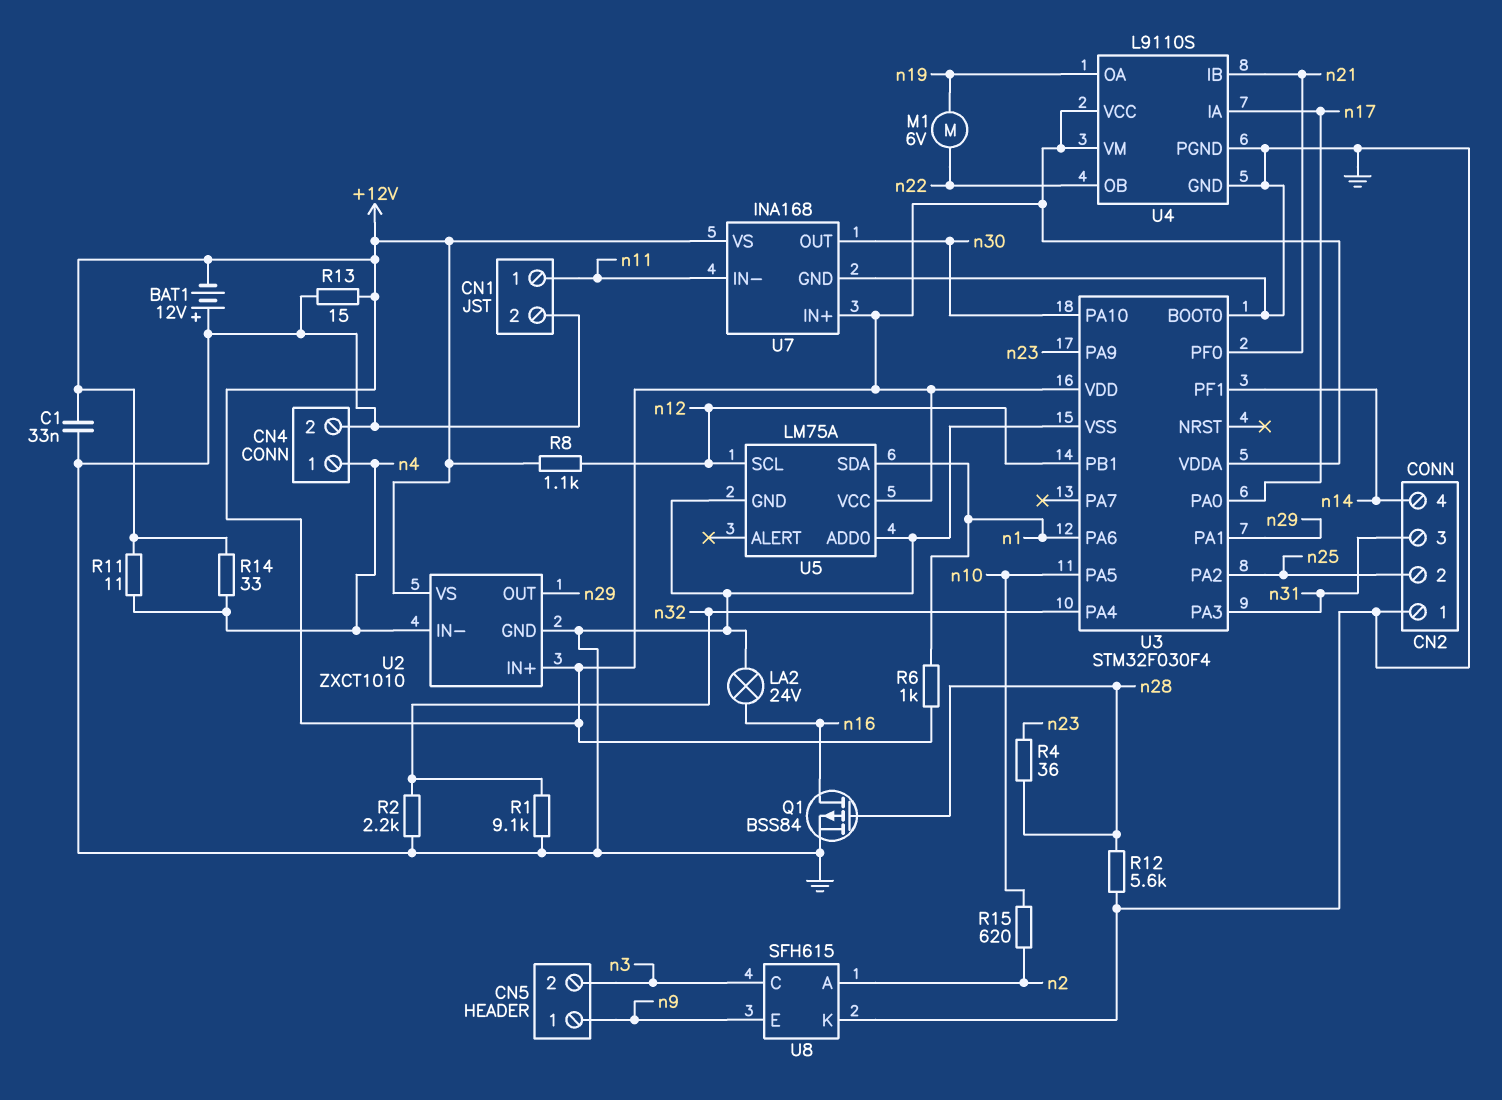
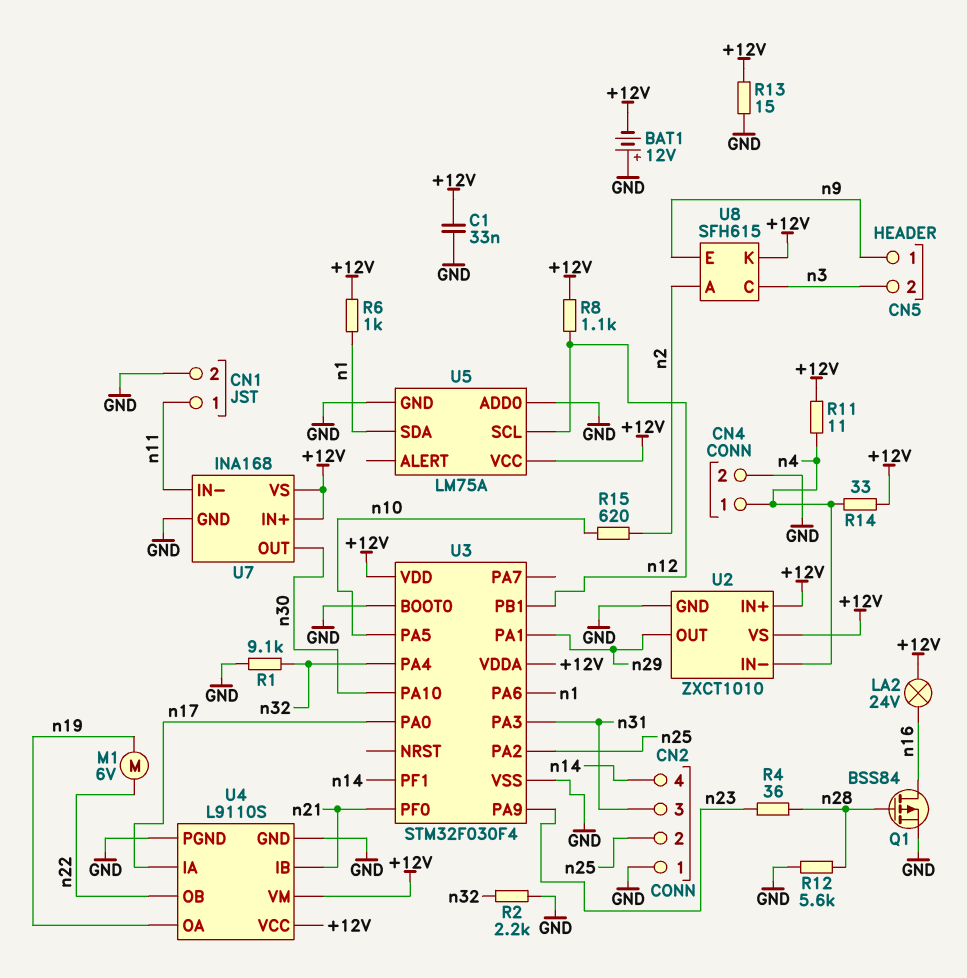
LA2: lamp 24V (GND, n16) -> lamp 24V (+12V, n16)
U8 pin K: GND -> +12V

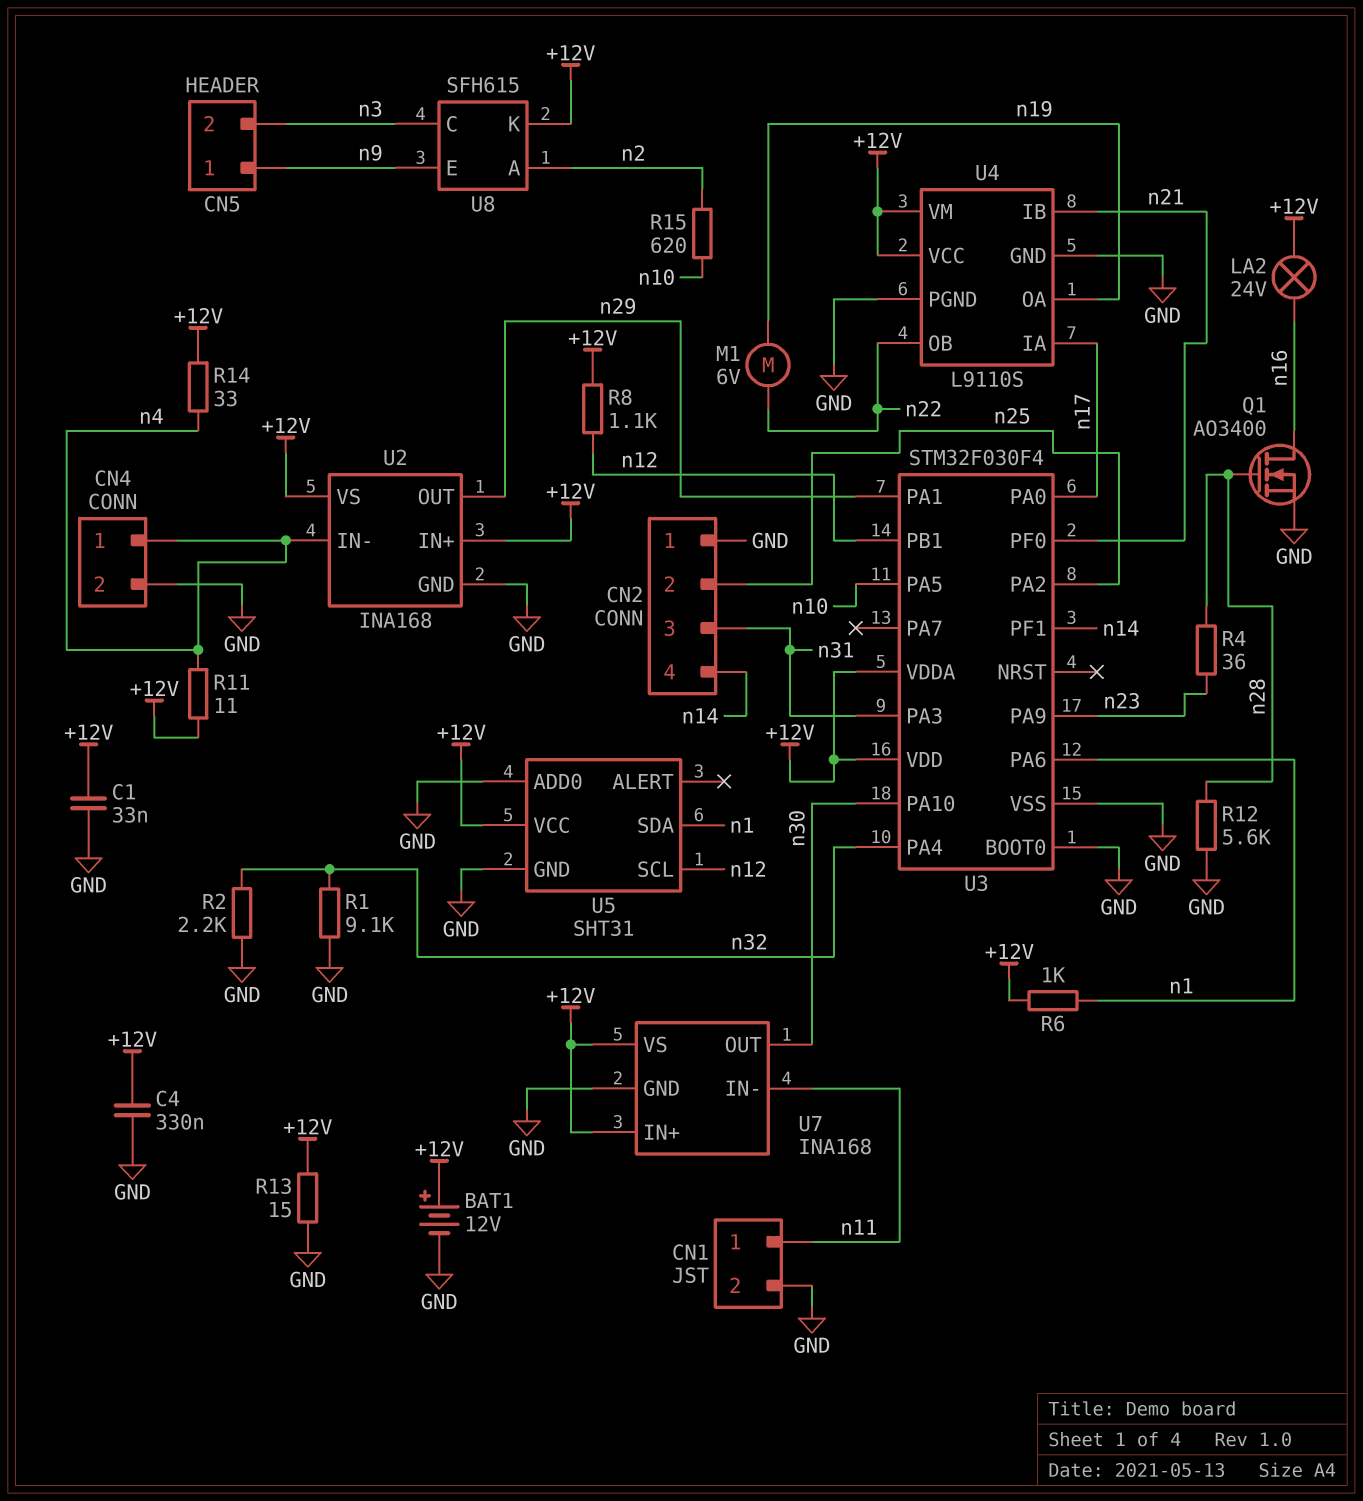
BAT1: 12V (plus GND, minus +12V) -> 12V (plus +12V, minus GND)
C4: none -> 330nF (+12V, GND)
Q1: PMOS BSS84 (G n28, D n16, S GND) -> NMOS AO3400 (G n28, D n16, S GND)
U2: ZXCT1010 -> INA168
U5: LM75A -> SHT31

